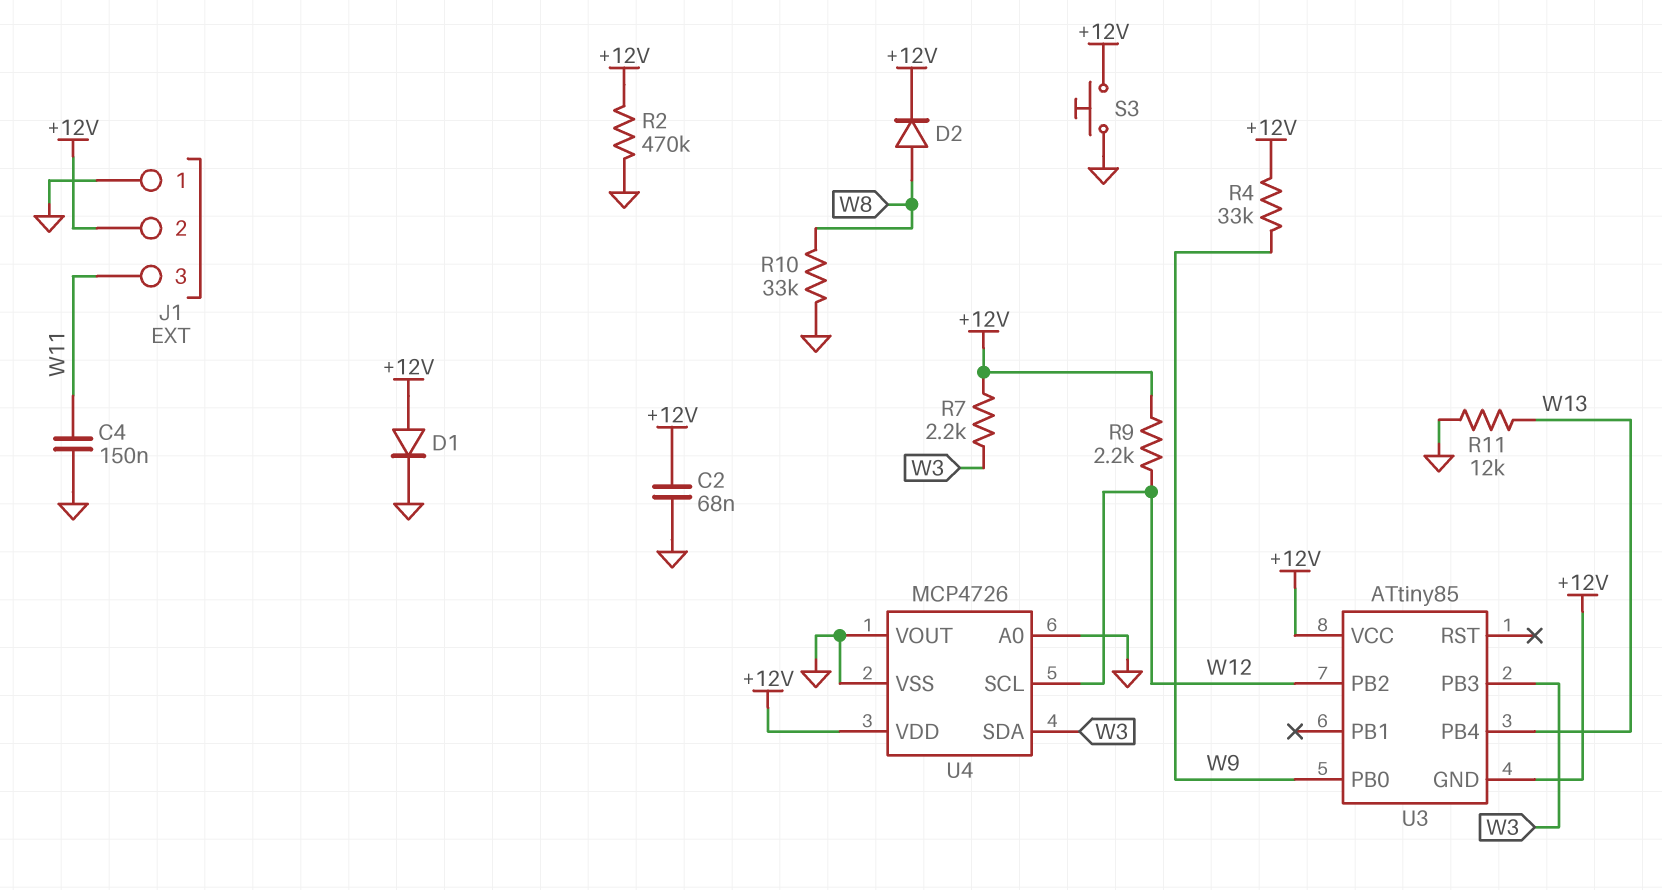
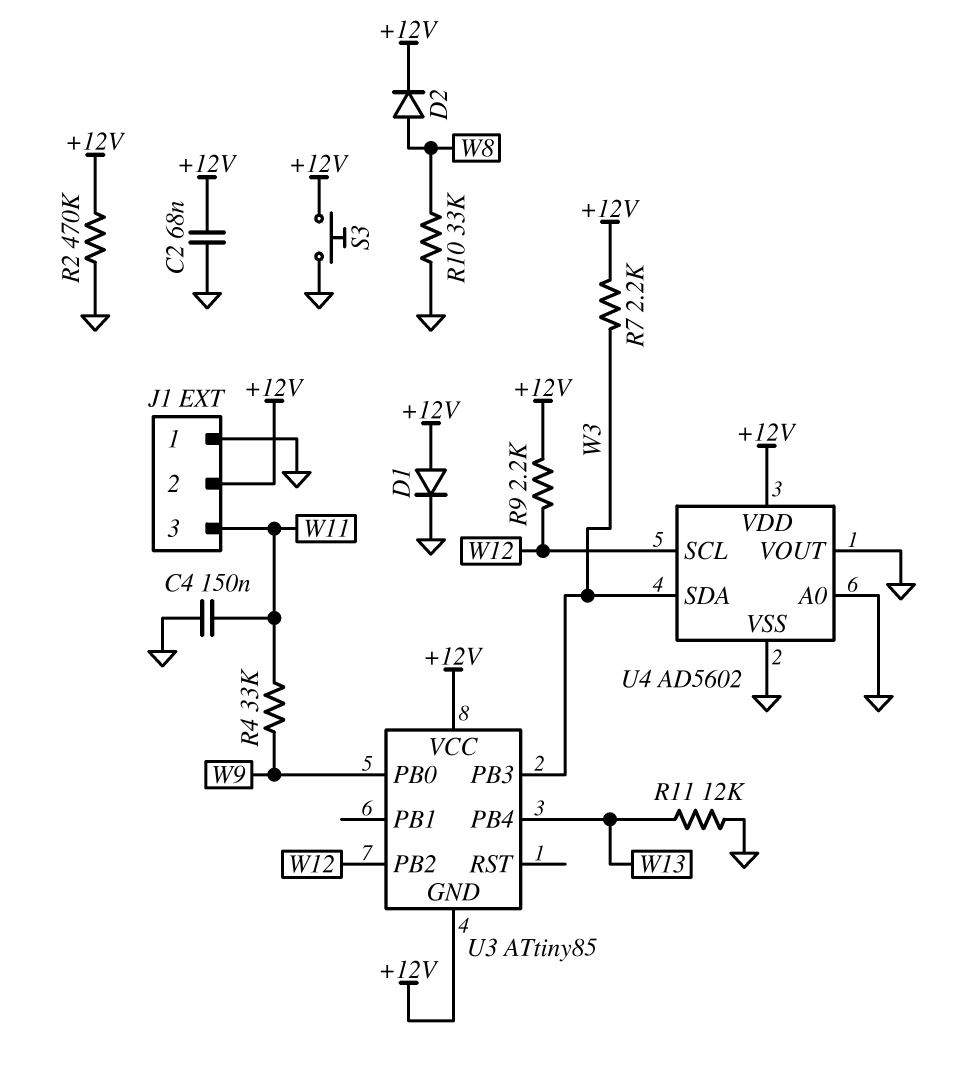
R4: 33k (+12V, W9) -> 33k (W9, W11)
U4: MCP4726 -> AD5602

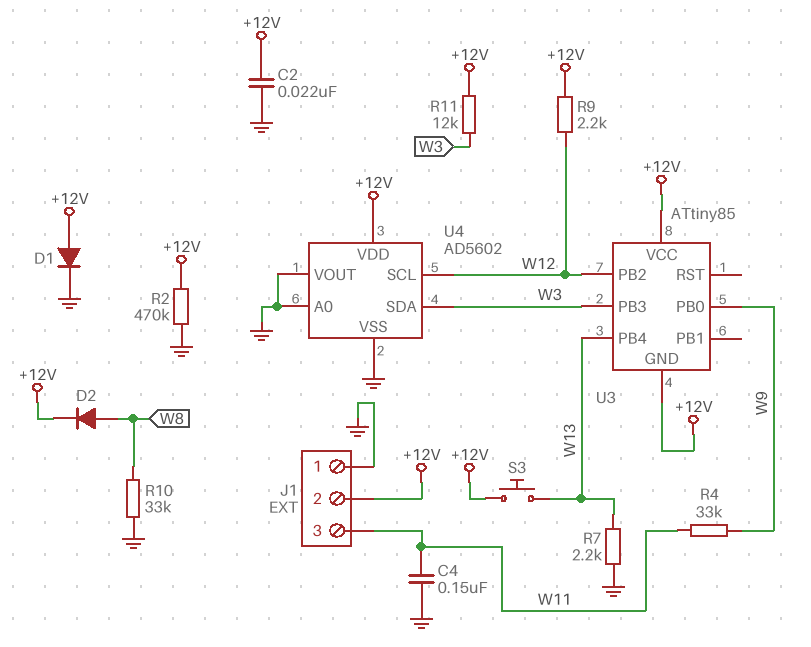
C2: 68nF (+12V, GND) -> 22nF (+12V, GND)
R7: 2.2k (+12V, W3) -> 2.2k (GND, W13)
R11: 12k (GND, W13) -> 12k (+12V, W3)
S3: button (+12V, GND) -> button (+12V, W13)

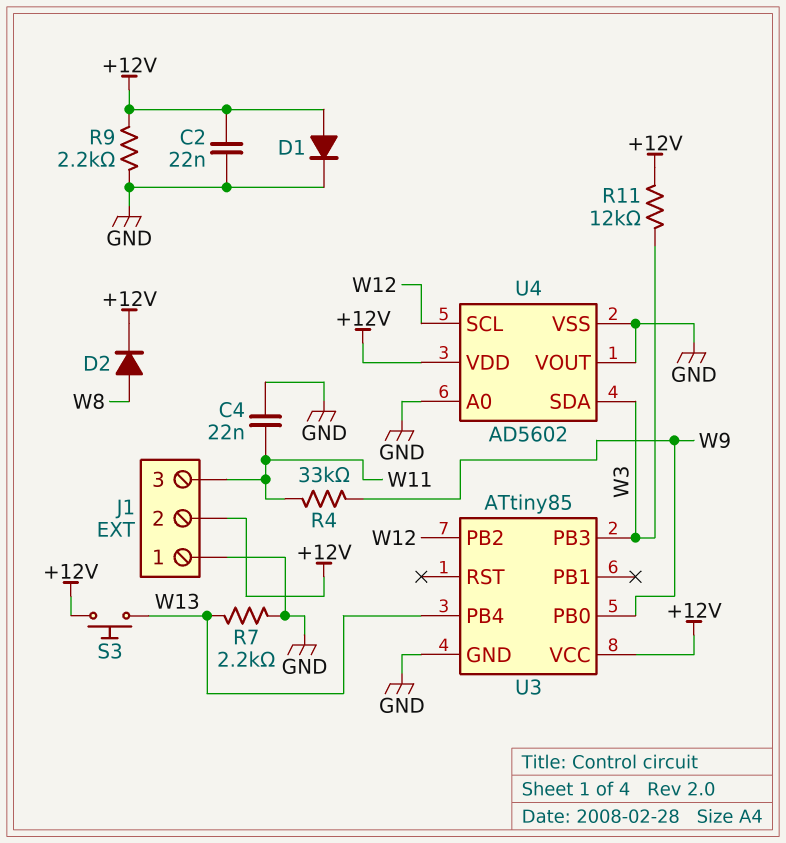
C4: 150nF (GND, W11) -> 22nF (GND, W11)
R2: 470k (+12V, GND) -> none
R9: 2.2k (+12V, W12) -> 2.2k (+12V, GND)
R10: 33k (GND, W8) -> none
U3 pin GND: +12V -> GND

